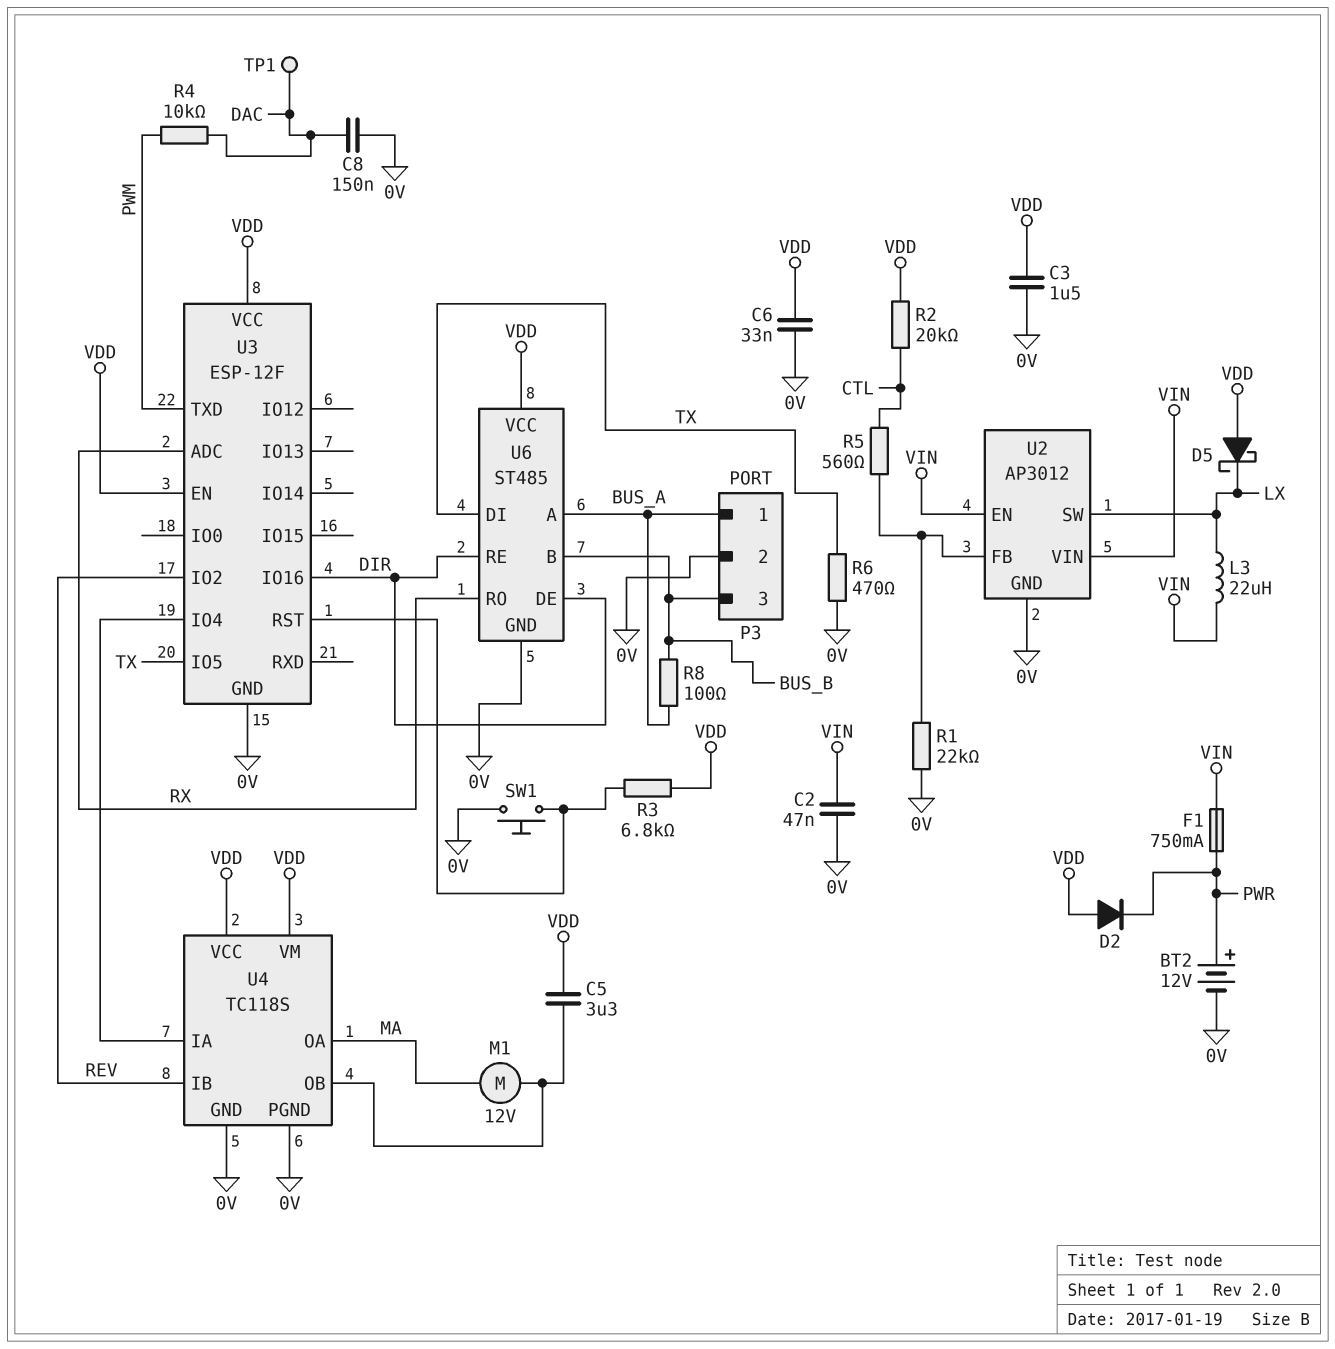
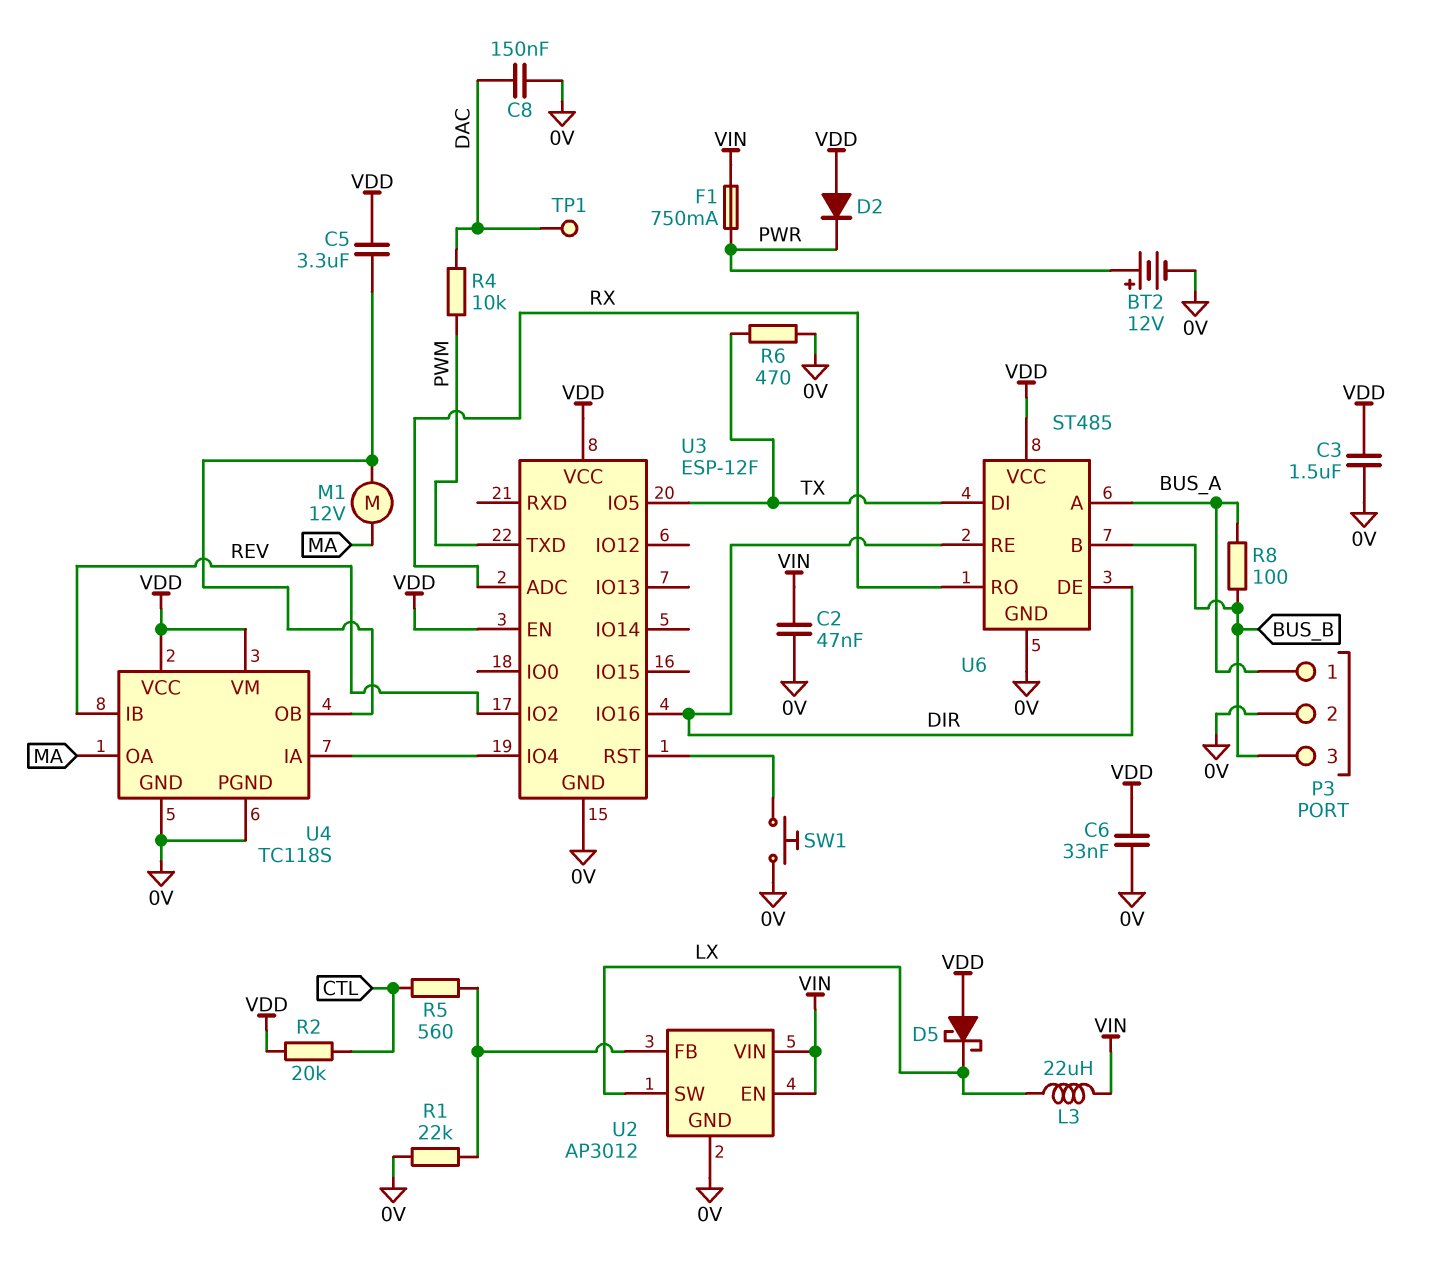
R3: 6.8k (U3/RST, VDD) -> none

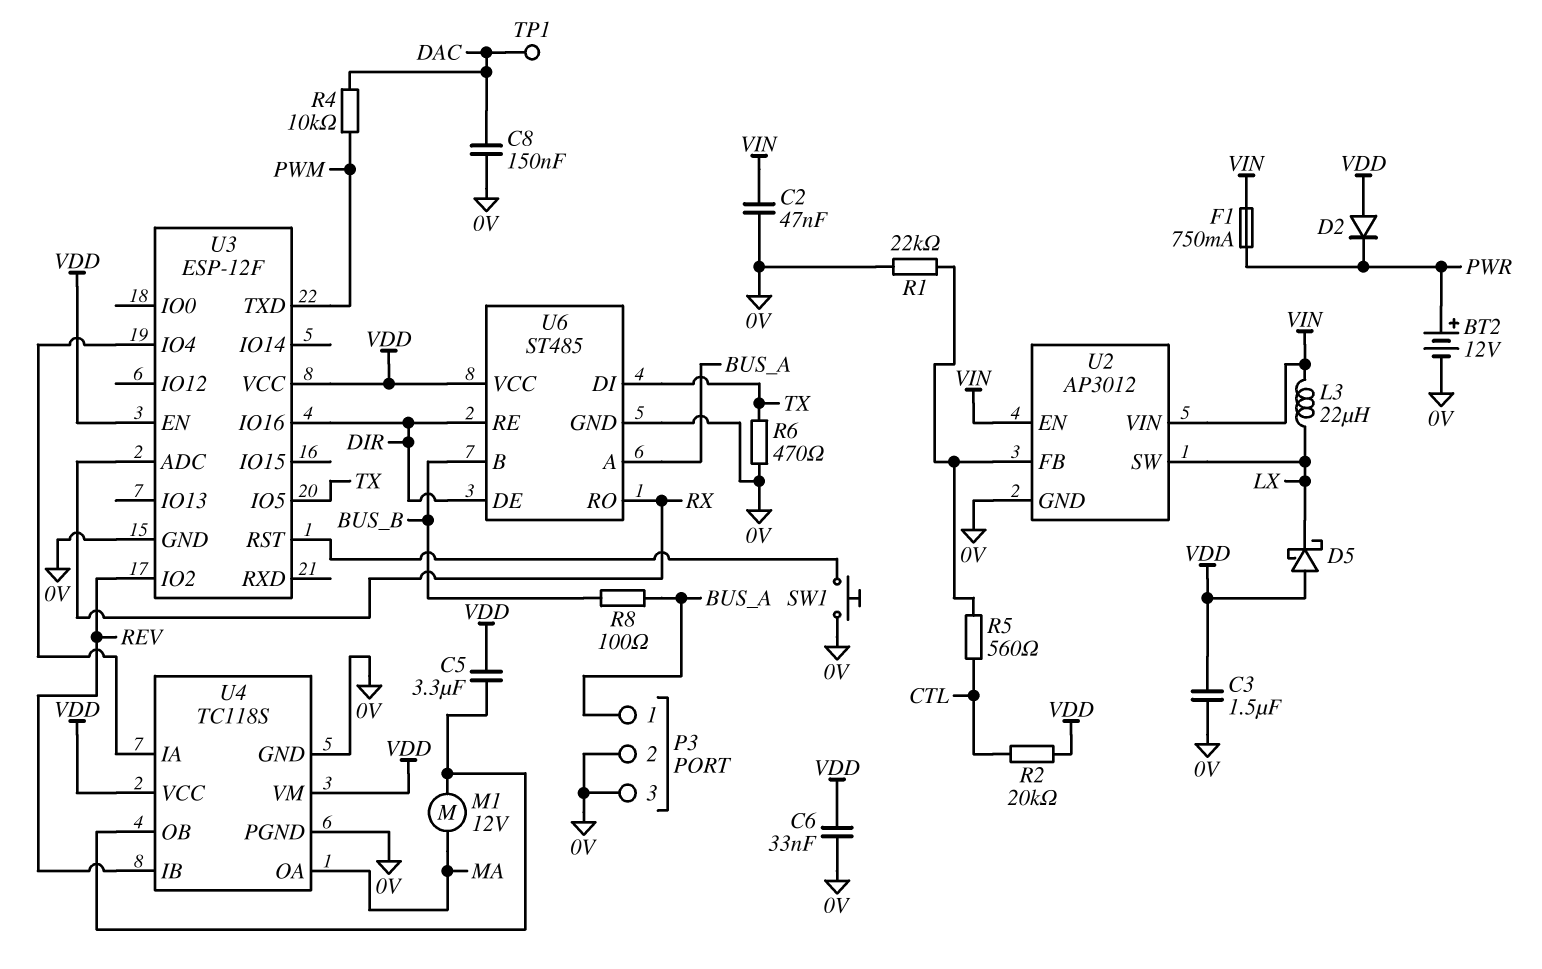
P3 pin 3: BUS_B -> 0V

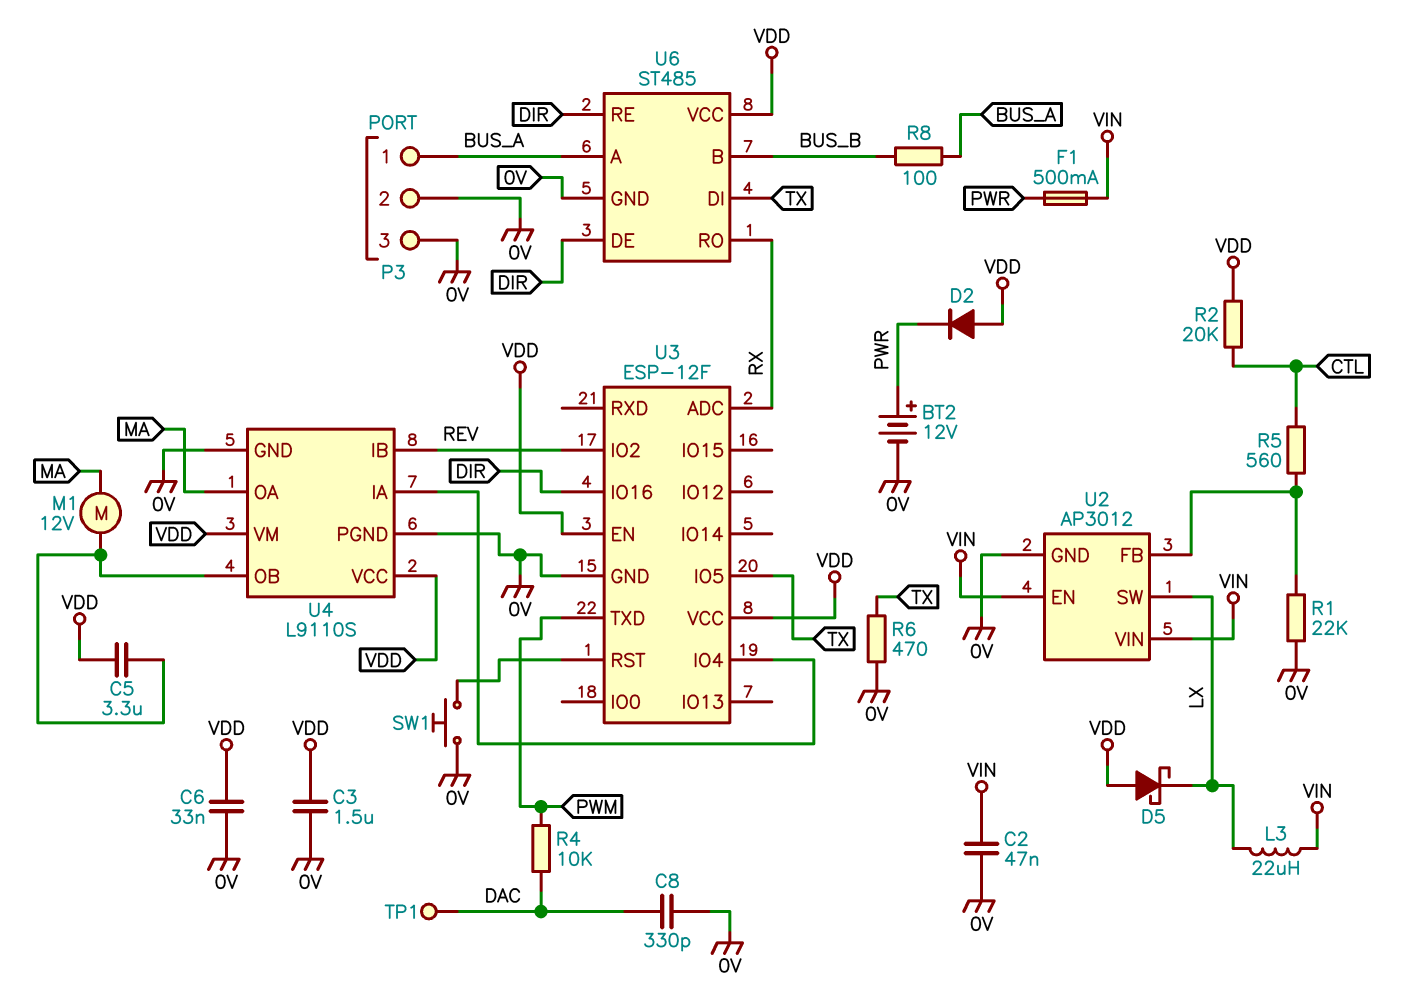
C8: 150nF (0V, DAC) -> 330pF (0V, DAC)
F1: 750mA (PWR, VIN) -> 500mA (PWR, VIN)
U4: TC118S -> L9110S

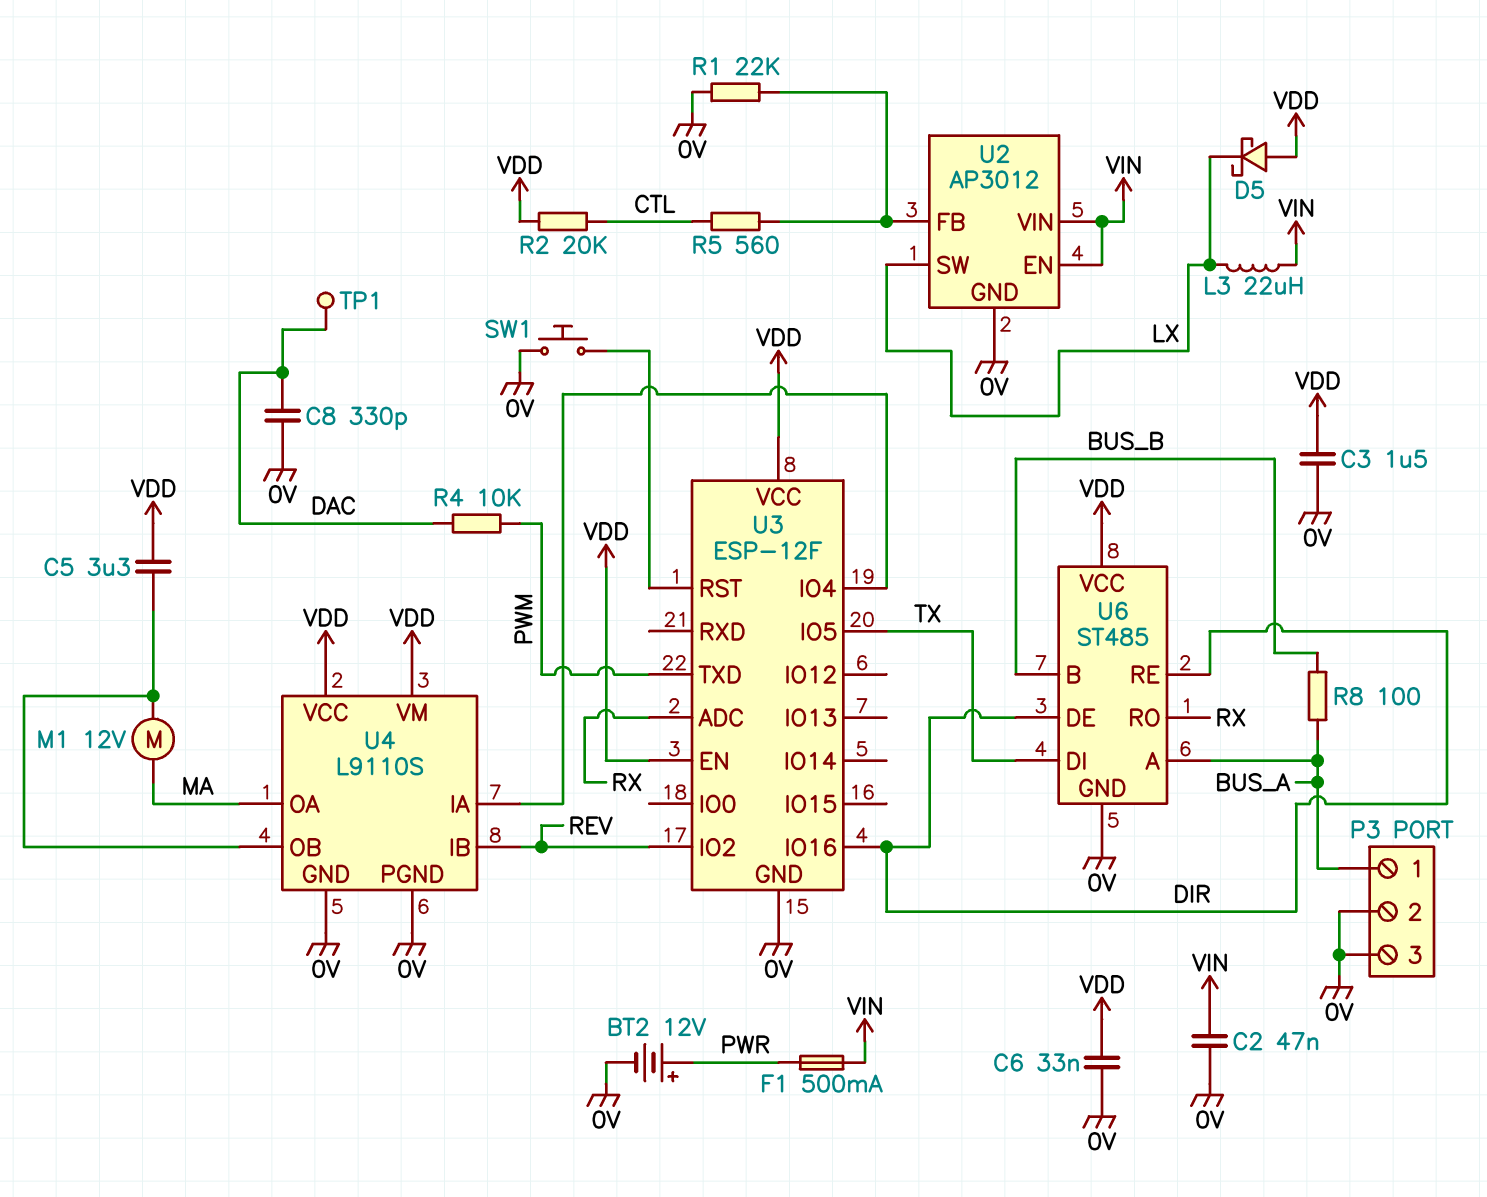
D2: diode (A VDD, K PWR) -> none
R6: 470 (0V, TX) -> none

